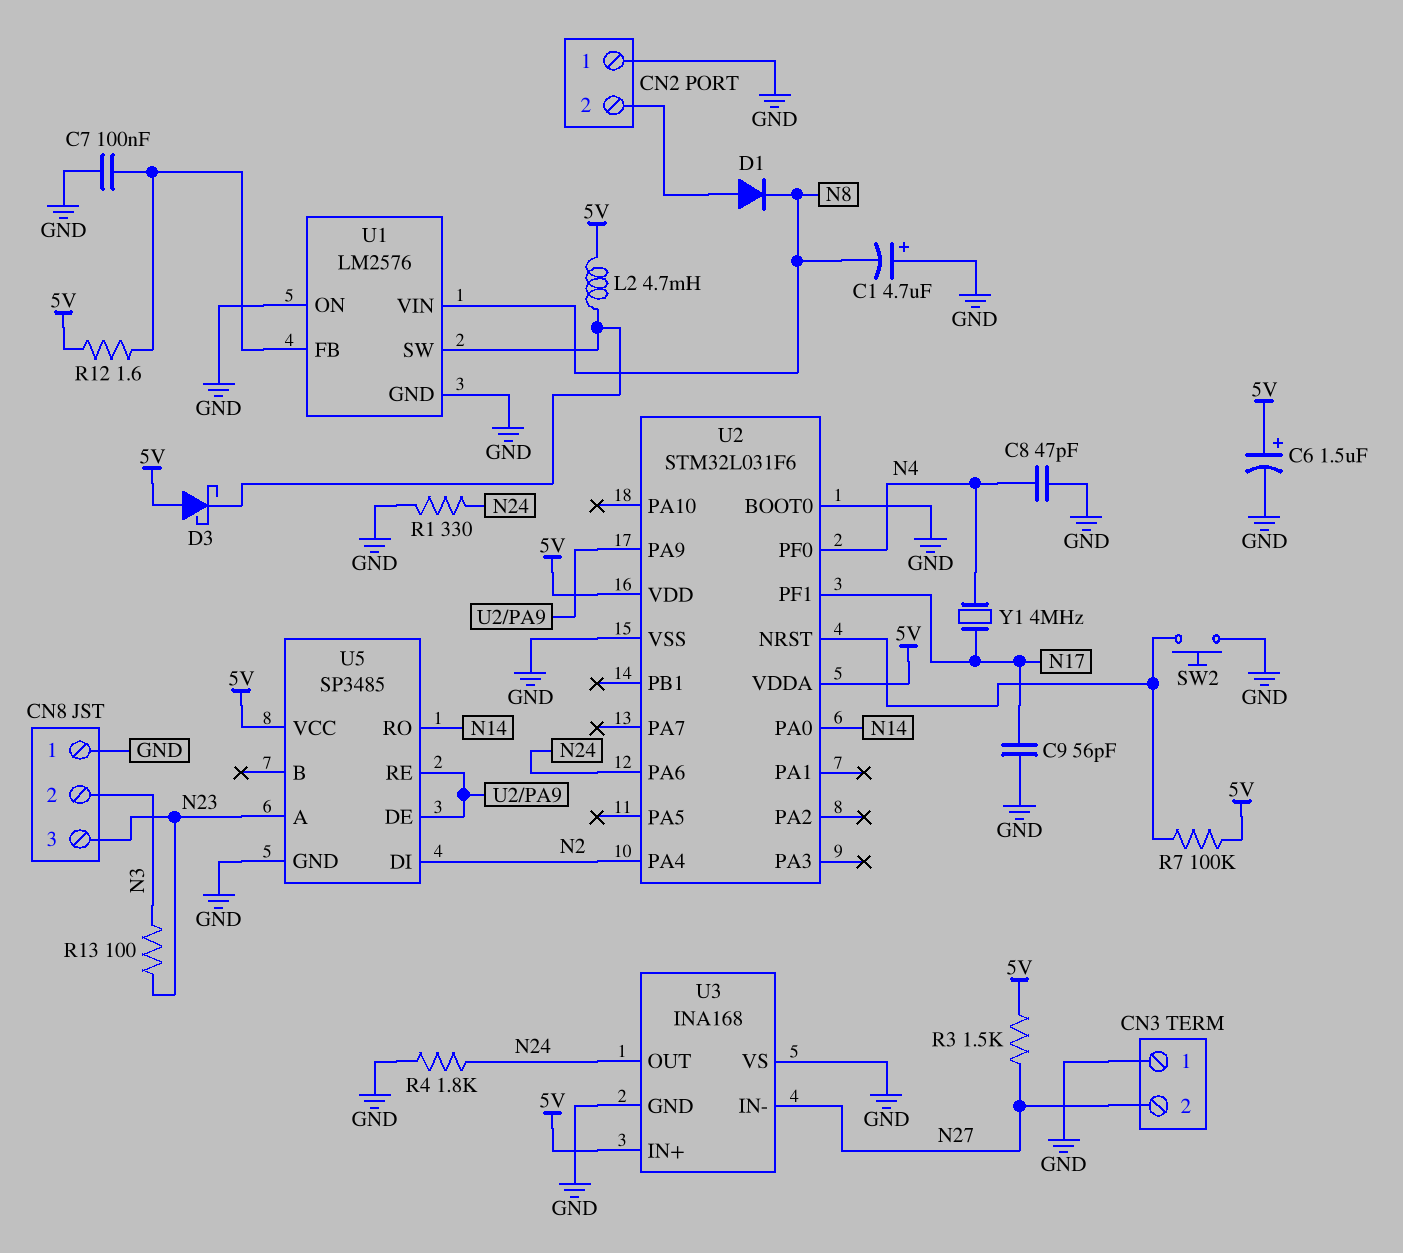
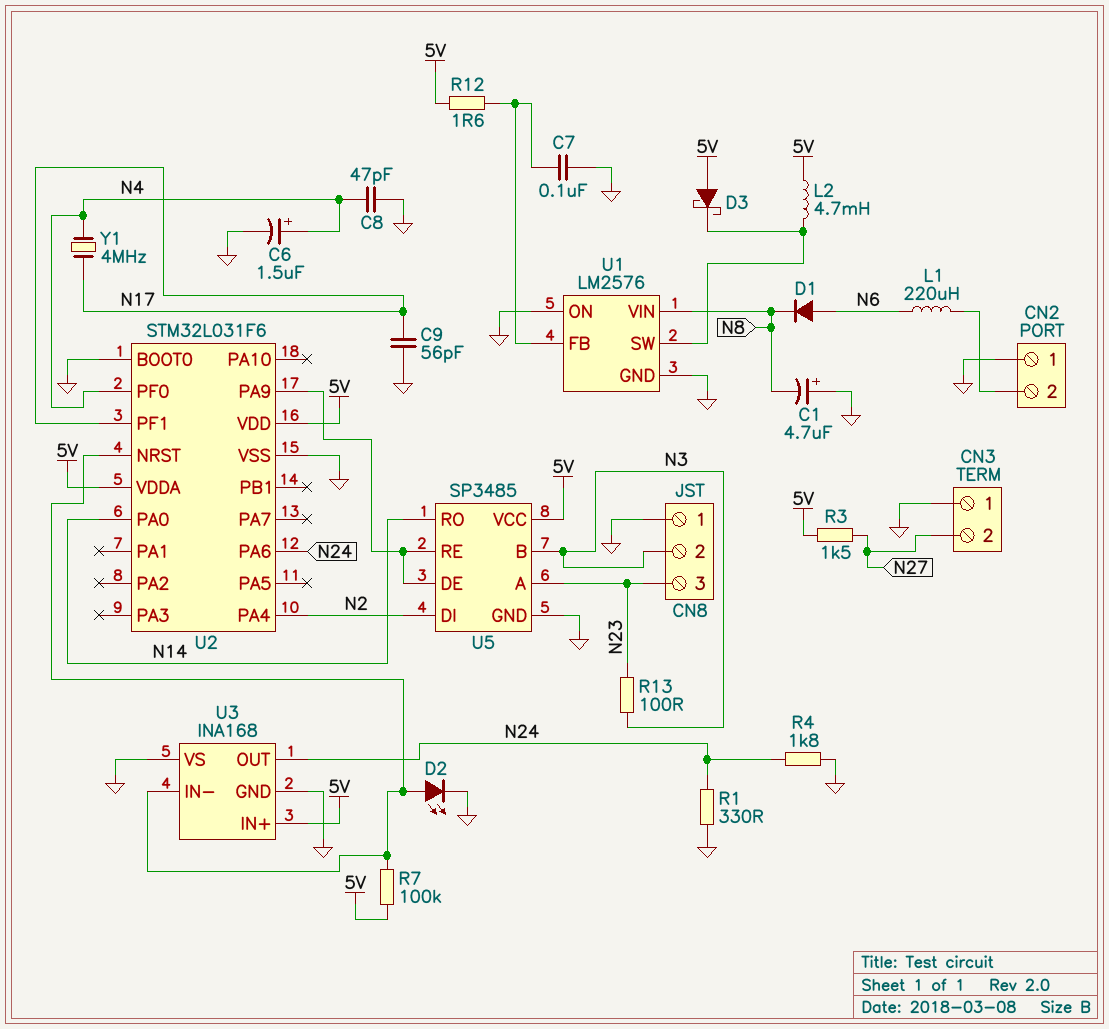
C6: 1.5uF (plus 5V, minus GND) -> 1.5uF (plus N4, minus GND)
D1: diode (A CN2/2, K N8) -> diode (A N6, K N8)
D2: none -> LED (A U2/NRST, K GND)
L1: none -> 220uH (CN2/2, N6)
SW2: button (GND, U2/NRST) -> none
U3 pin IN-: N27 -> U2/NRST
U5 pin B: none -> N3

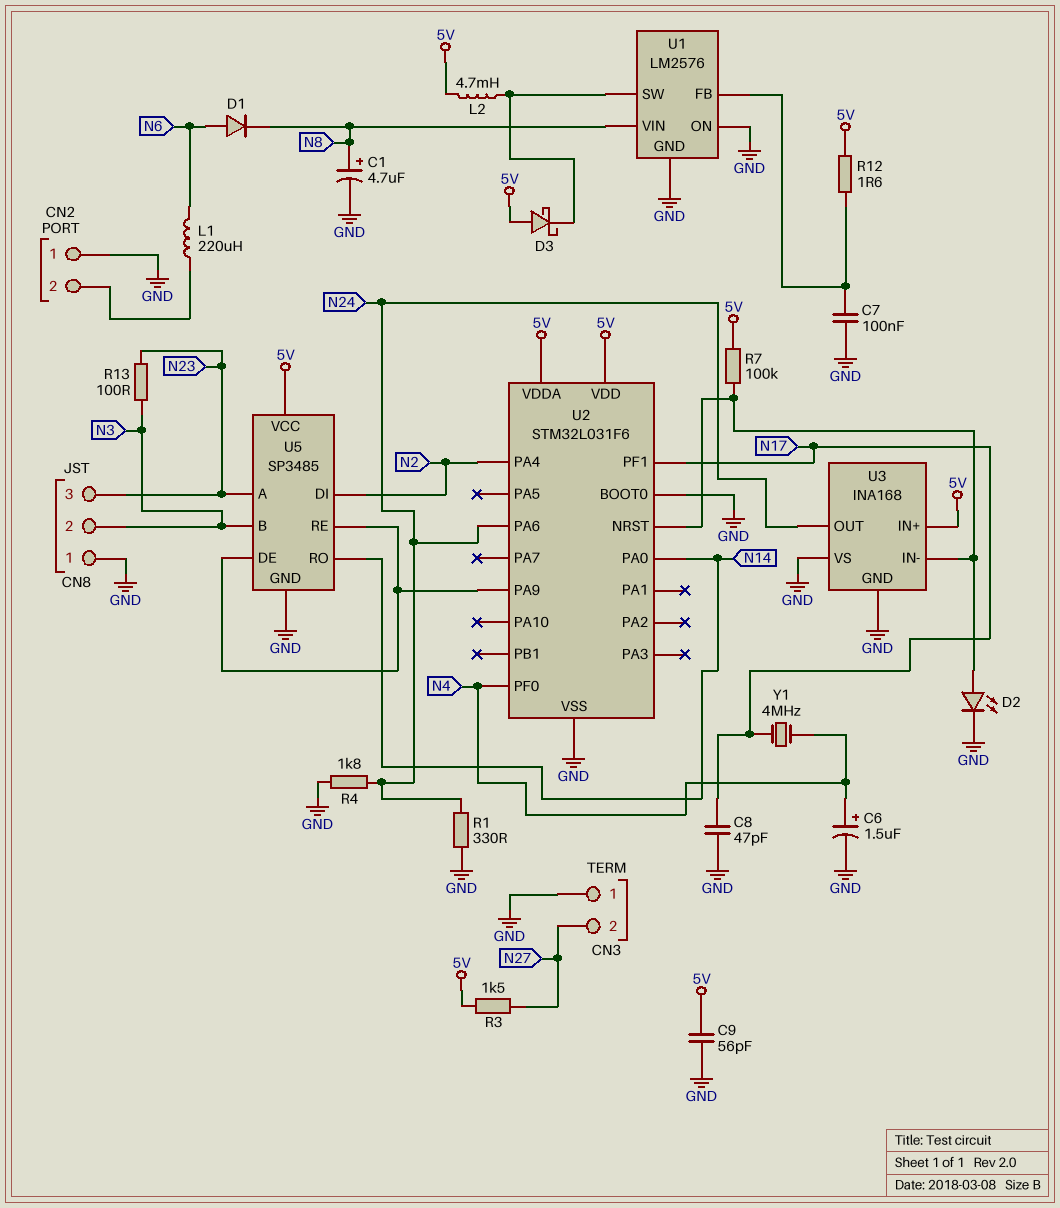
C1: 4.7uF (plus GND, minus N8) -> 4.7uF (plus N8, minus GND)
C8: 47pF (GND, N4) -> 47pF (GND, N17)
C9: 56pF (GND, N17) -> 56pF (5V, GND)

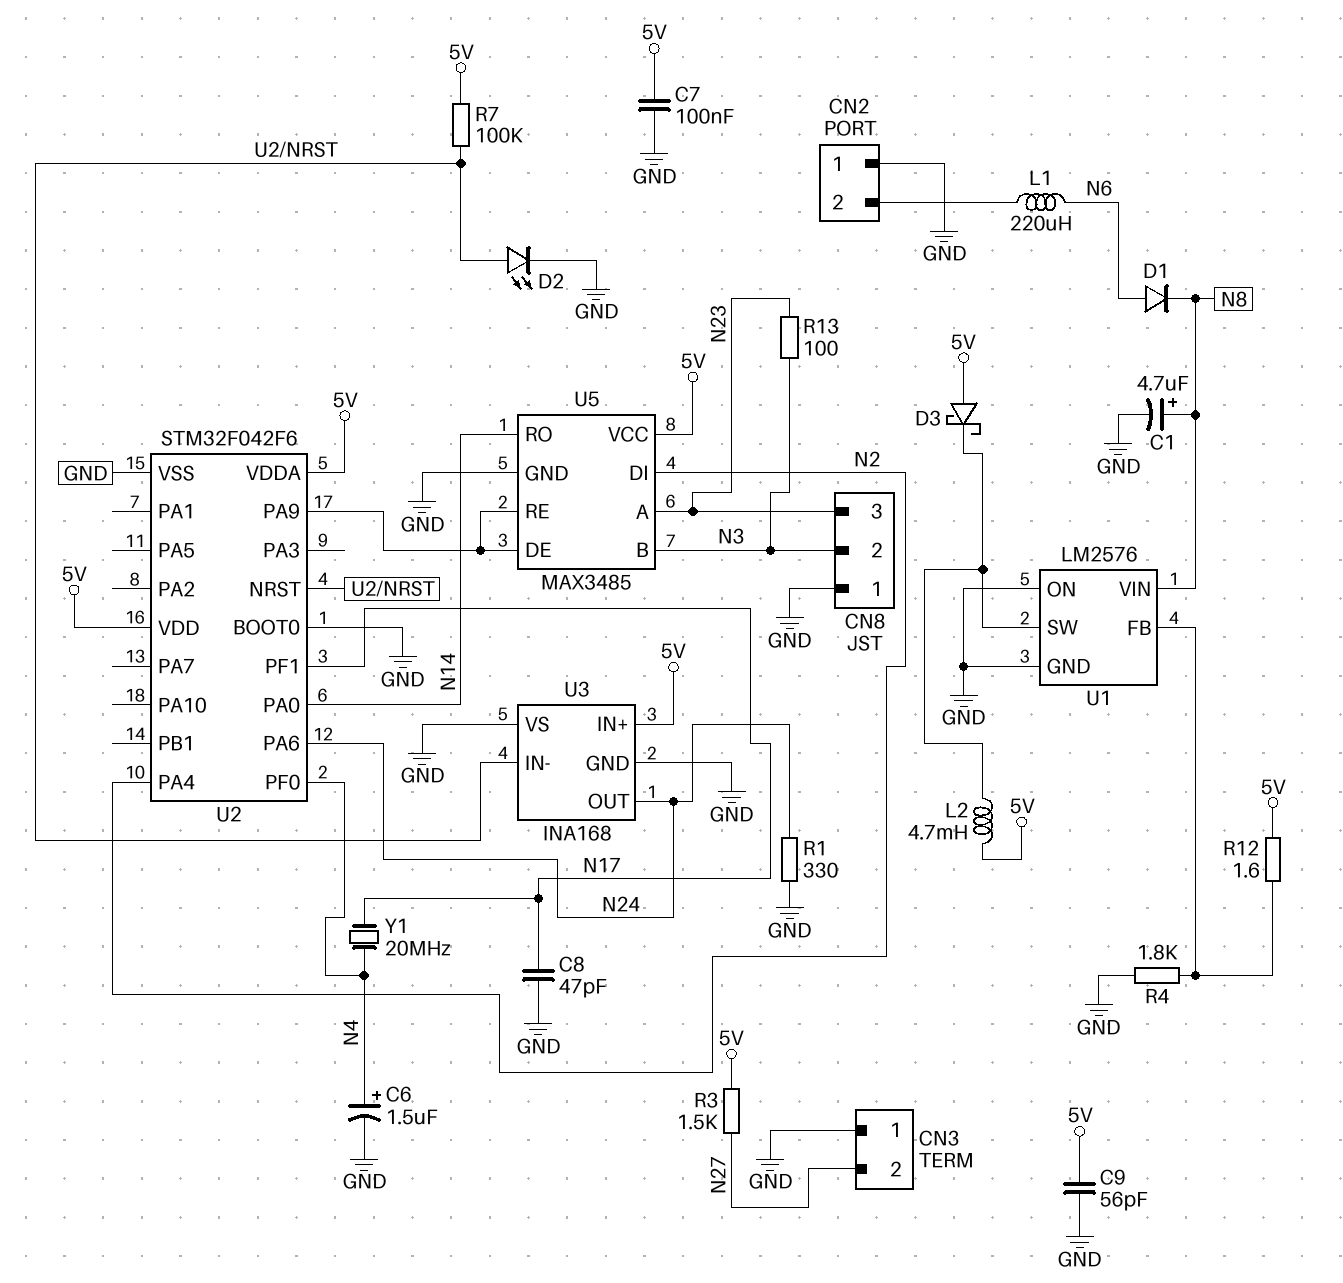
C7: 100nF (GND, U1/FB) -> 100nF (5V, GND)
R4: 1.8k (GND, N24) -> 1.8k (GND, U1/FB)
U2: STM32L031F6 -> STM32F042F6
U5: SP3485 -> MAX3485
Y1: 4MHz (N4, N17) -> 20MHz (N4, N17)

